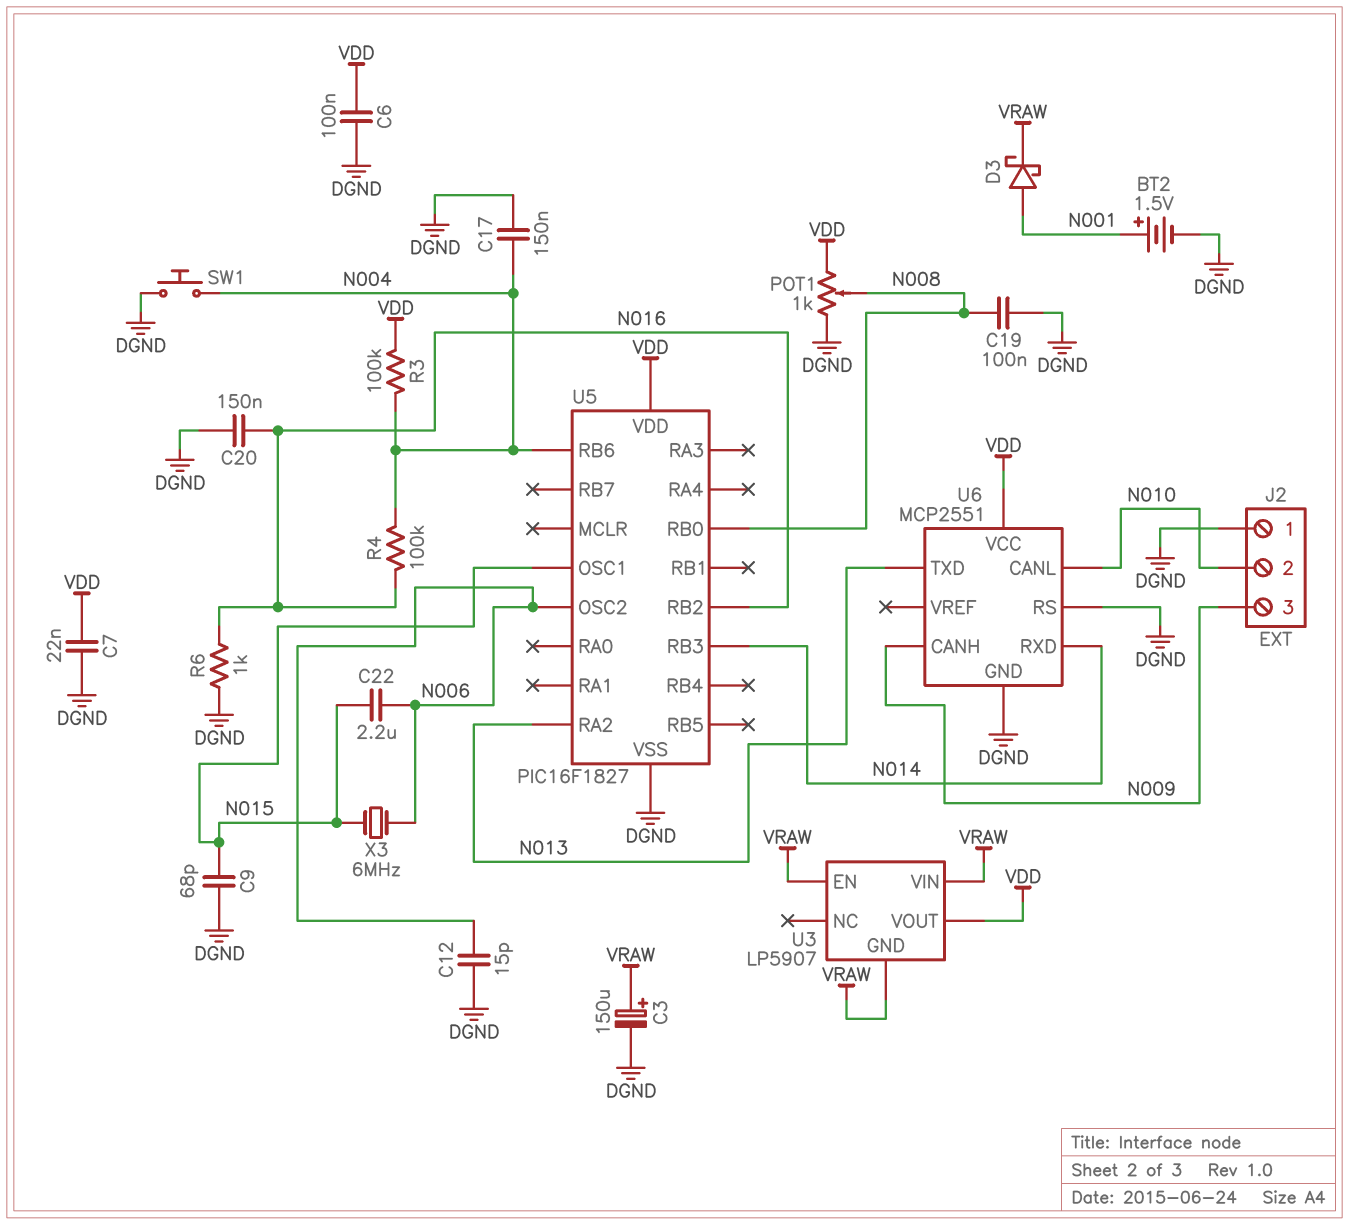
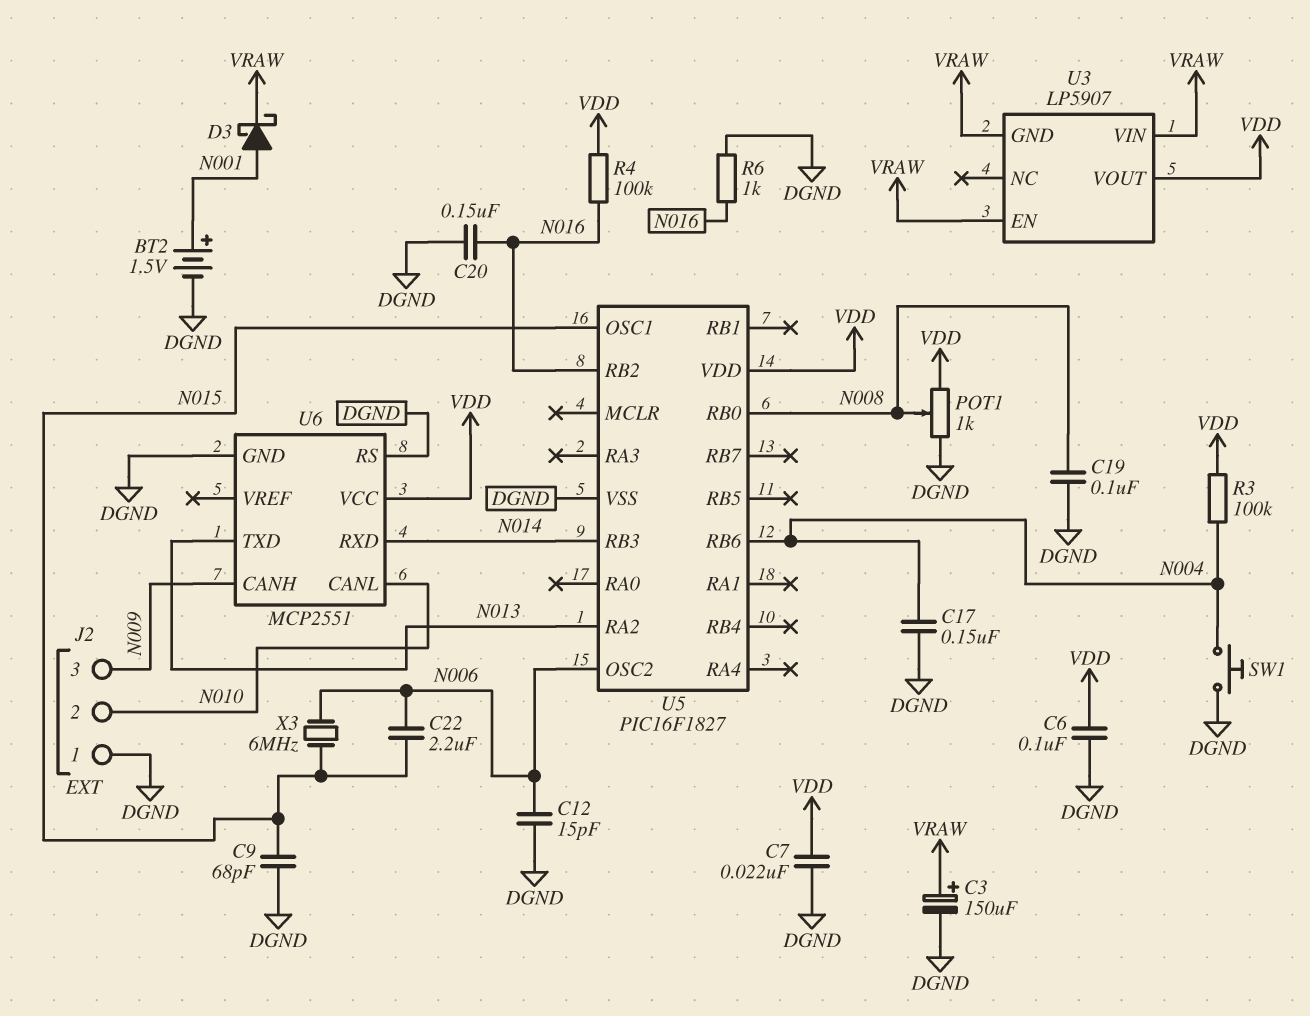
R4: 100k (N004, N016) -> 100k (N016, VDD)

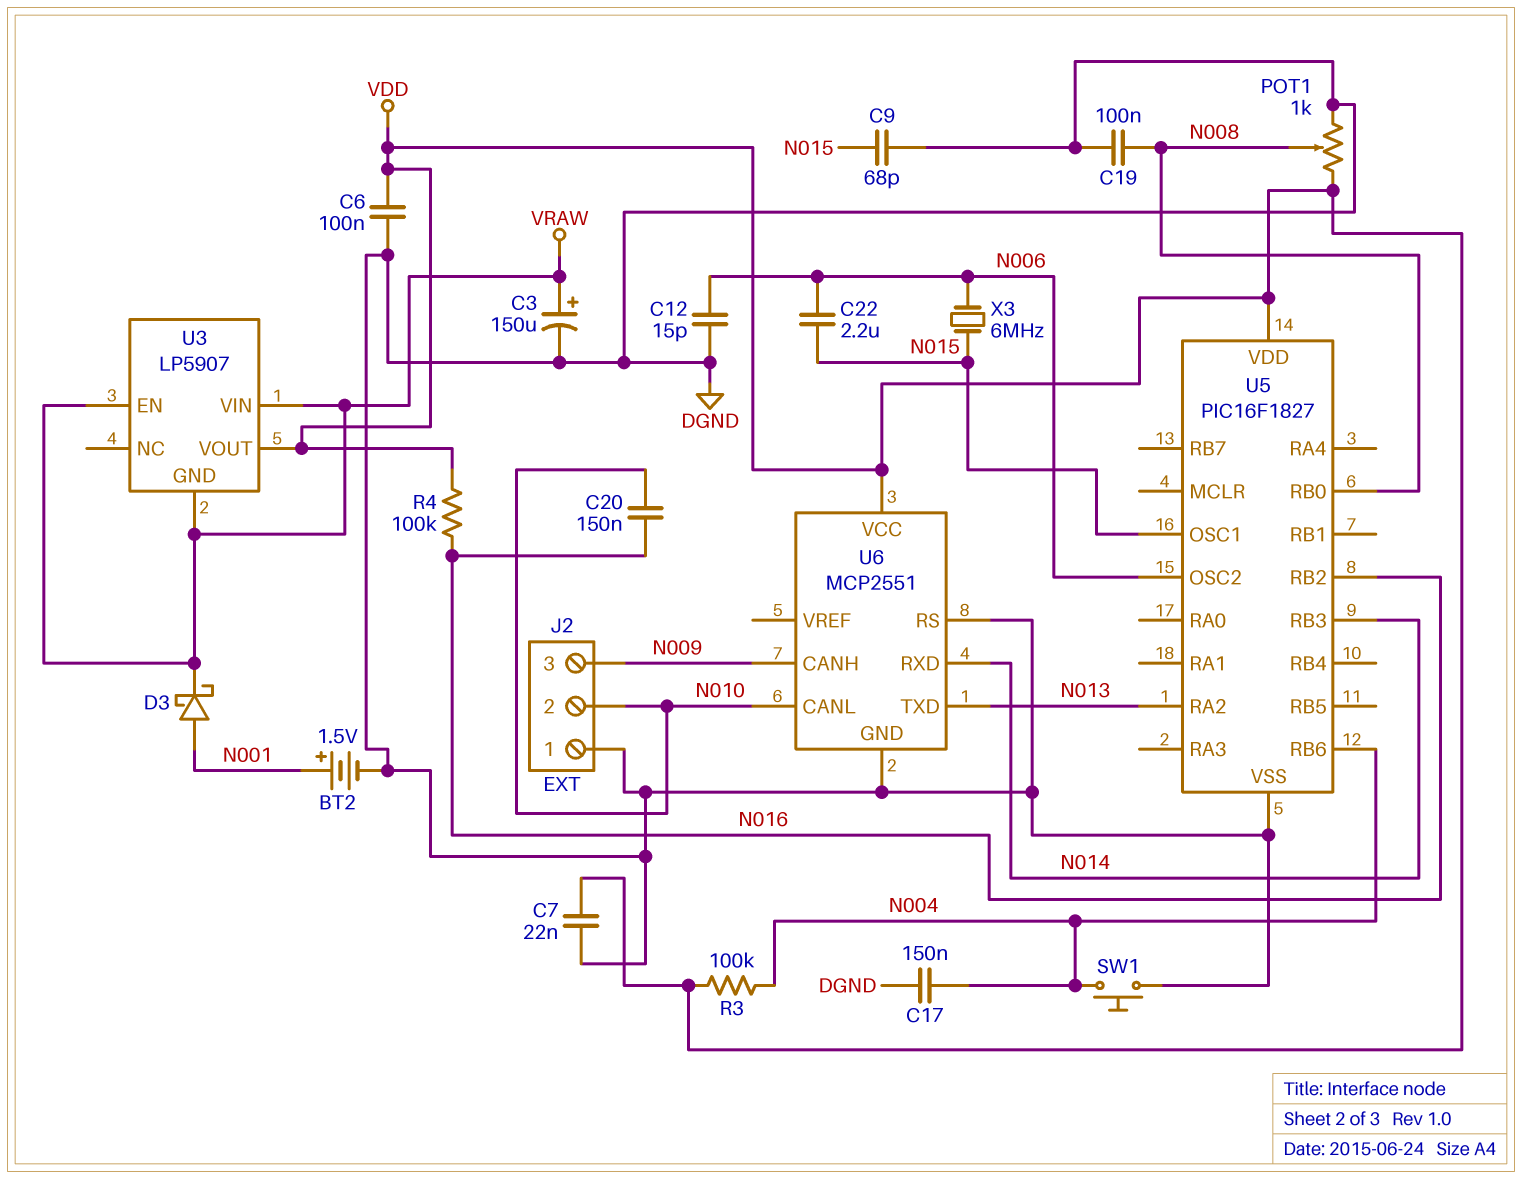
C20: 150nF (DGND, N016) -> 150nF (N010, N016)
R6: 1k (DGND, N016) -> none

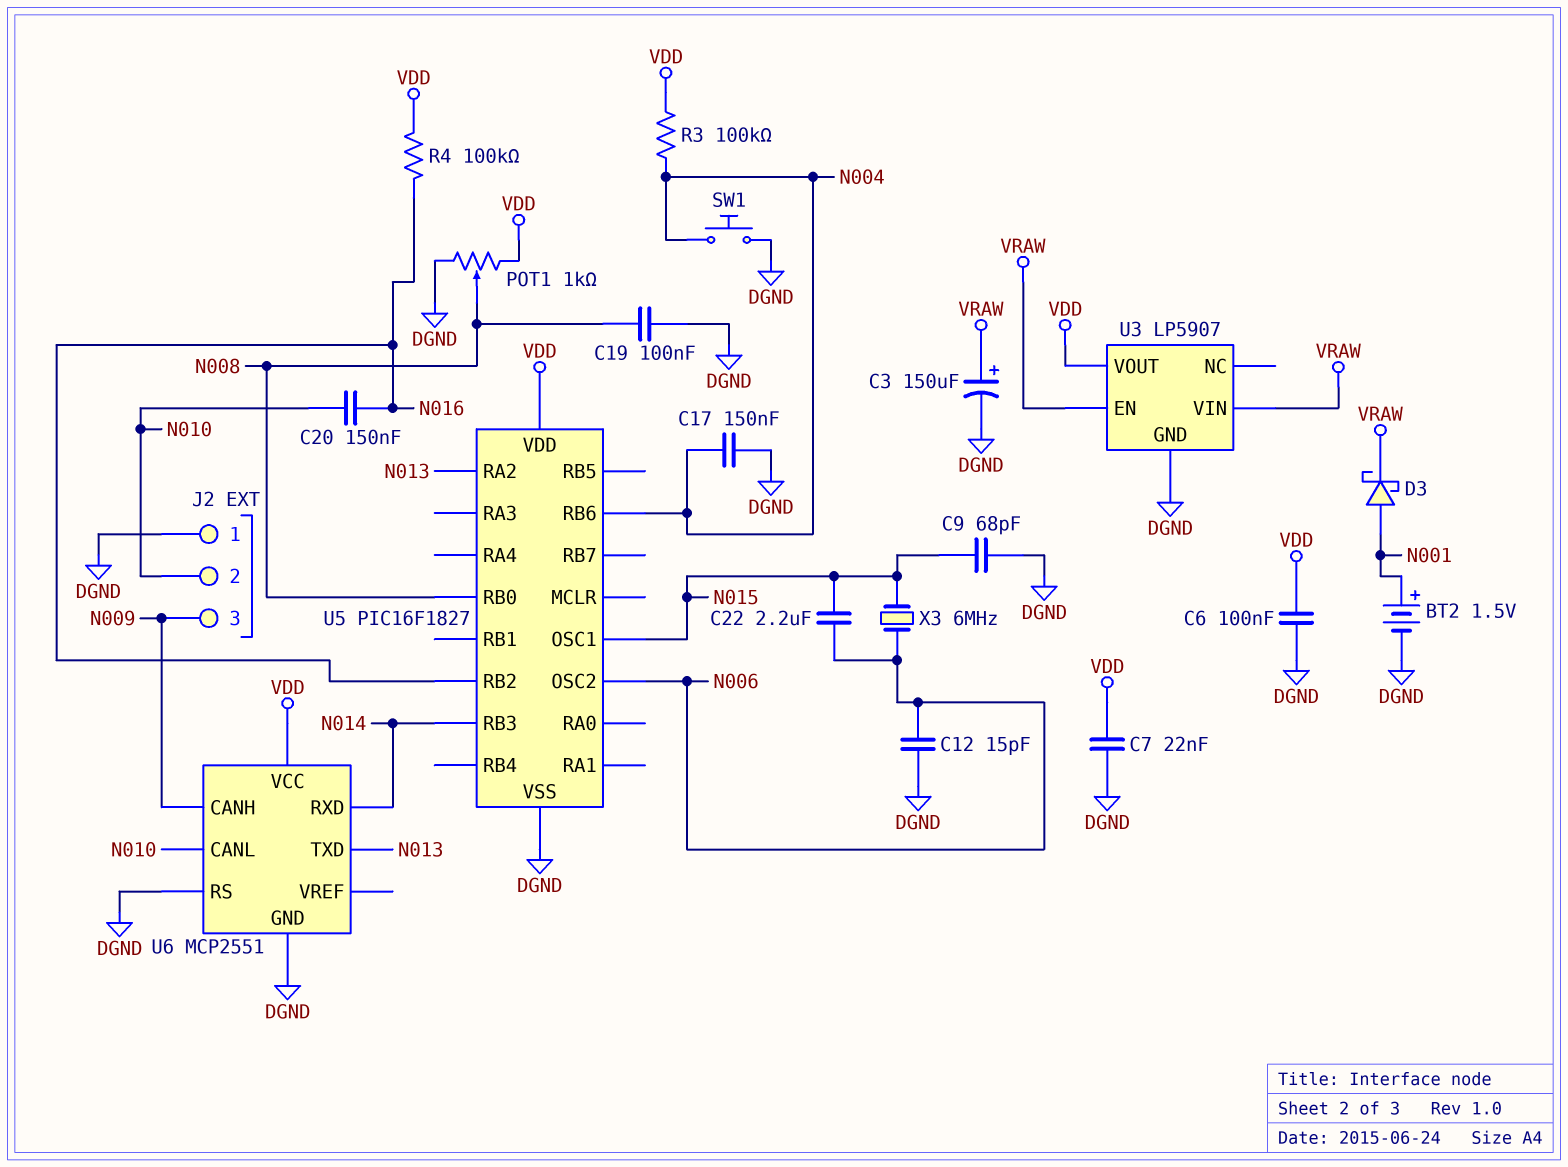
U3 pin GND: VRAW -> DGND

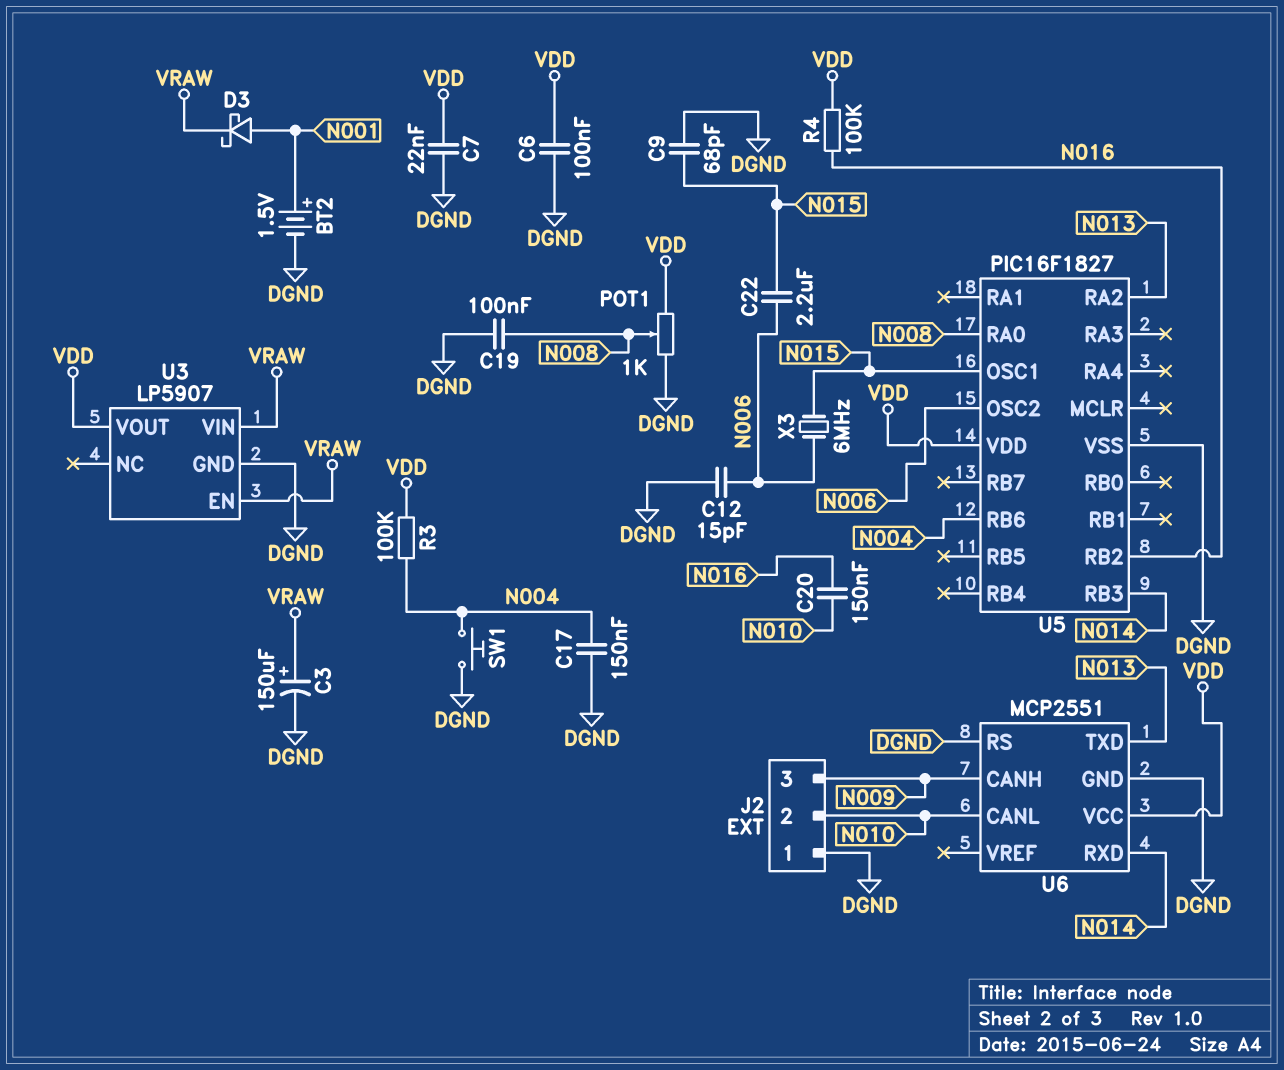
U5 pin RA0: none -> N008
U5 pin RB0: N008 -> none

